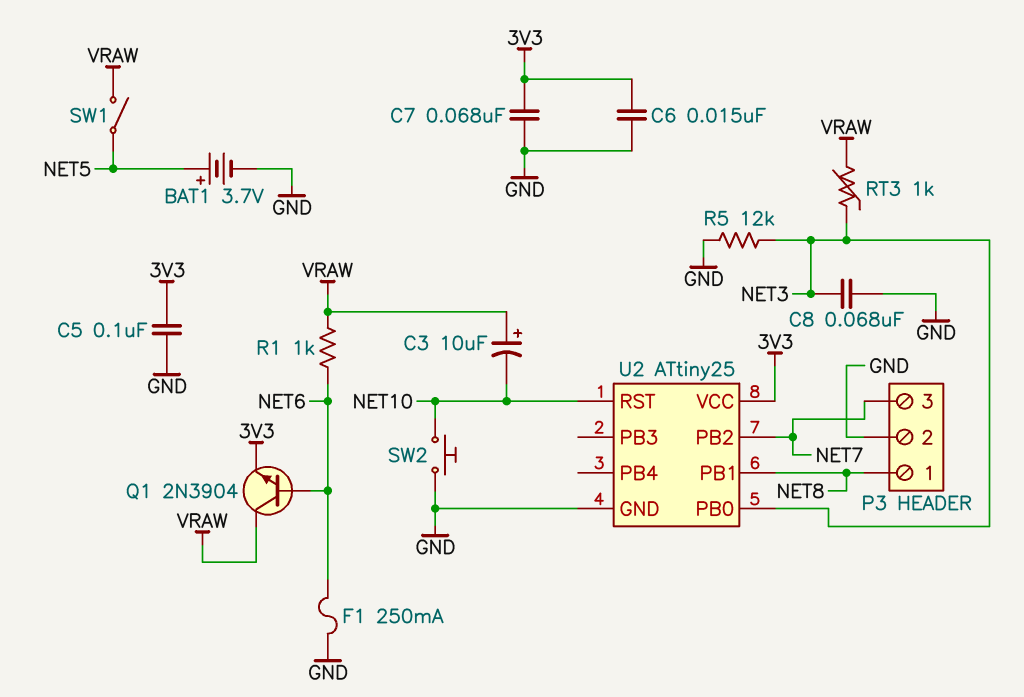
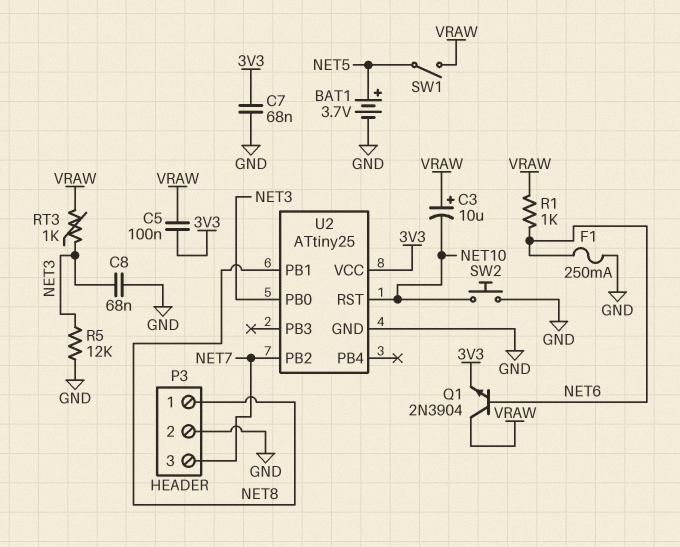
C5: 100nF (3V3, GND) -> 100nF (3V3, VRAW)
C6: 15nF (3V3, GND) -> none

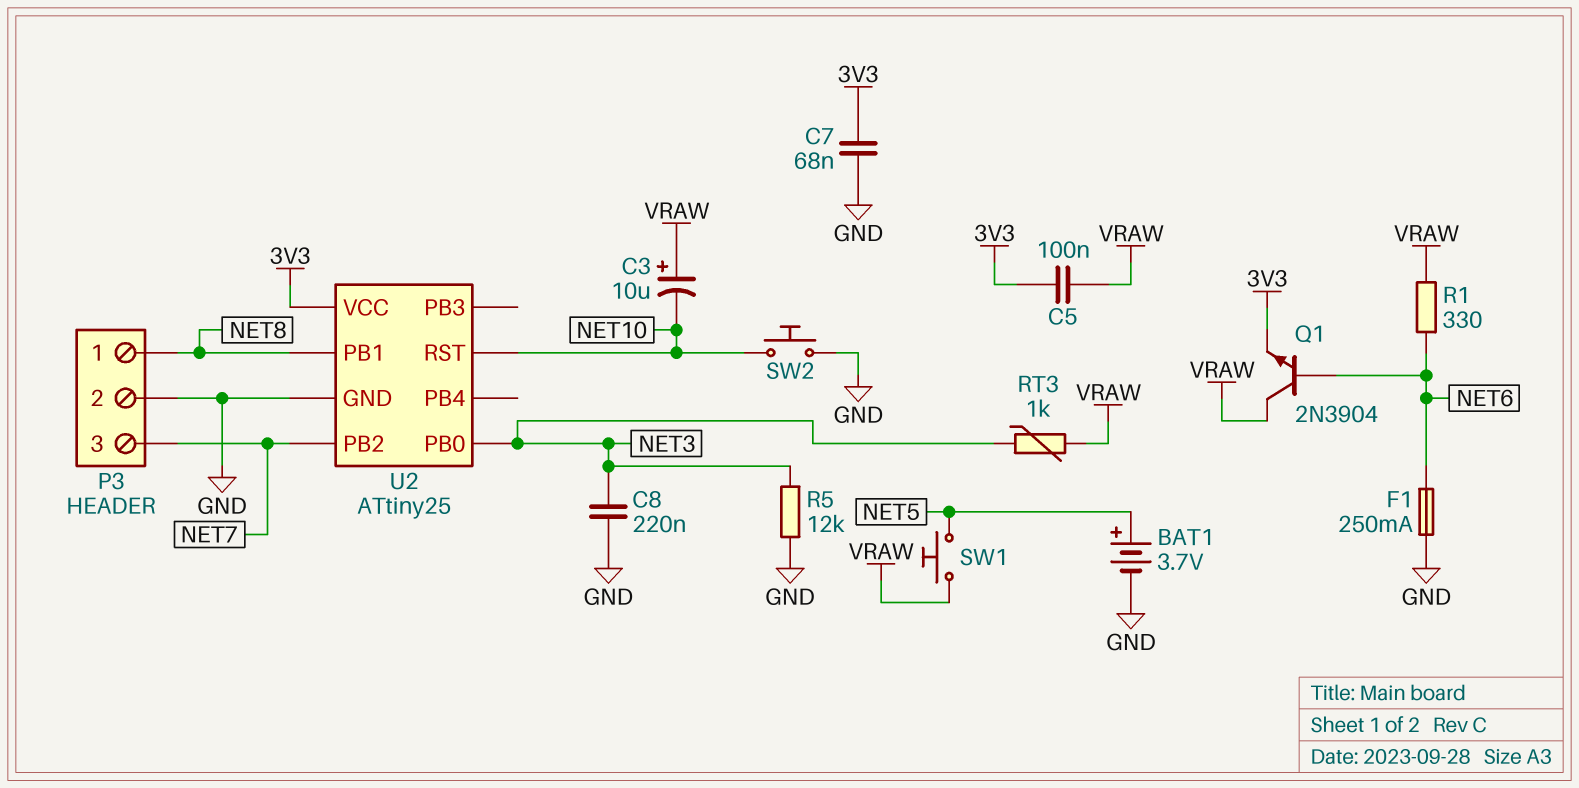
C8: 68nF (GND, NET3) -> 220nF (GND, NET3)
R1: 1k (NET6, VRAW) -> 330 (NET6, VRAW)
SW1: switch (NET5, VRAW) -> button (NET5, VRAW)

